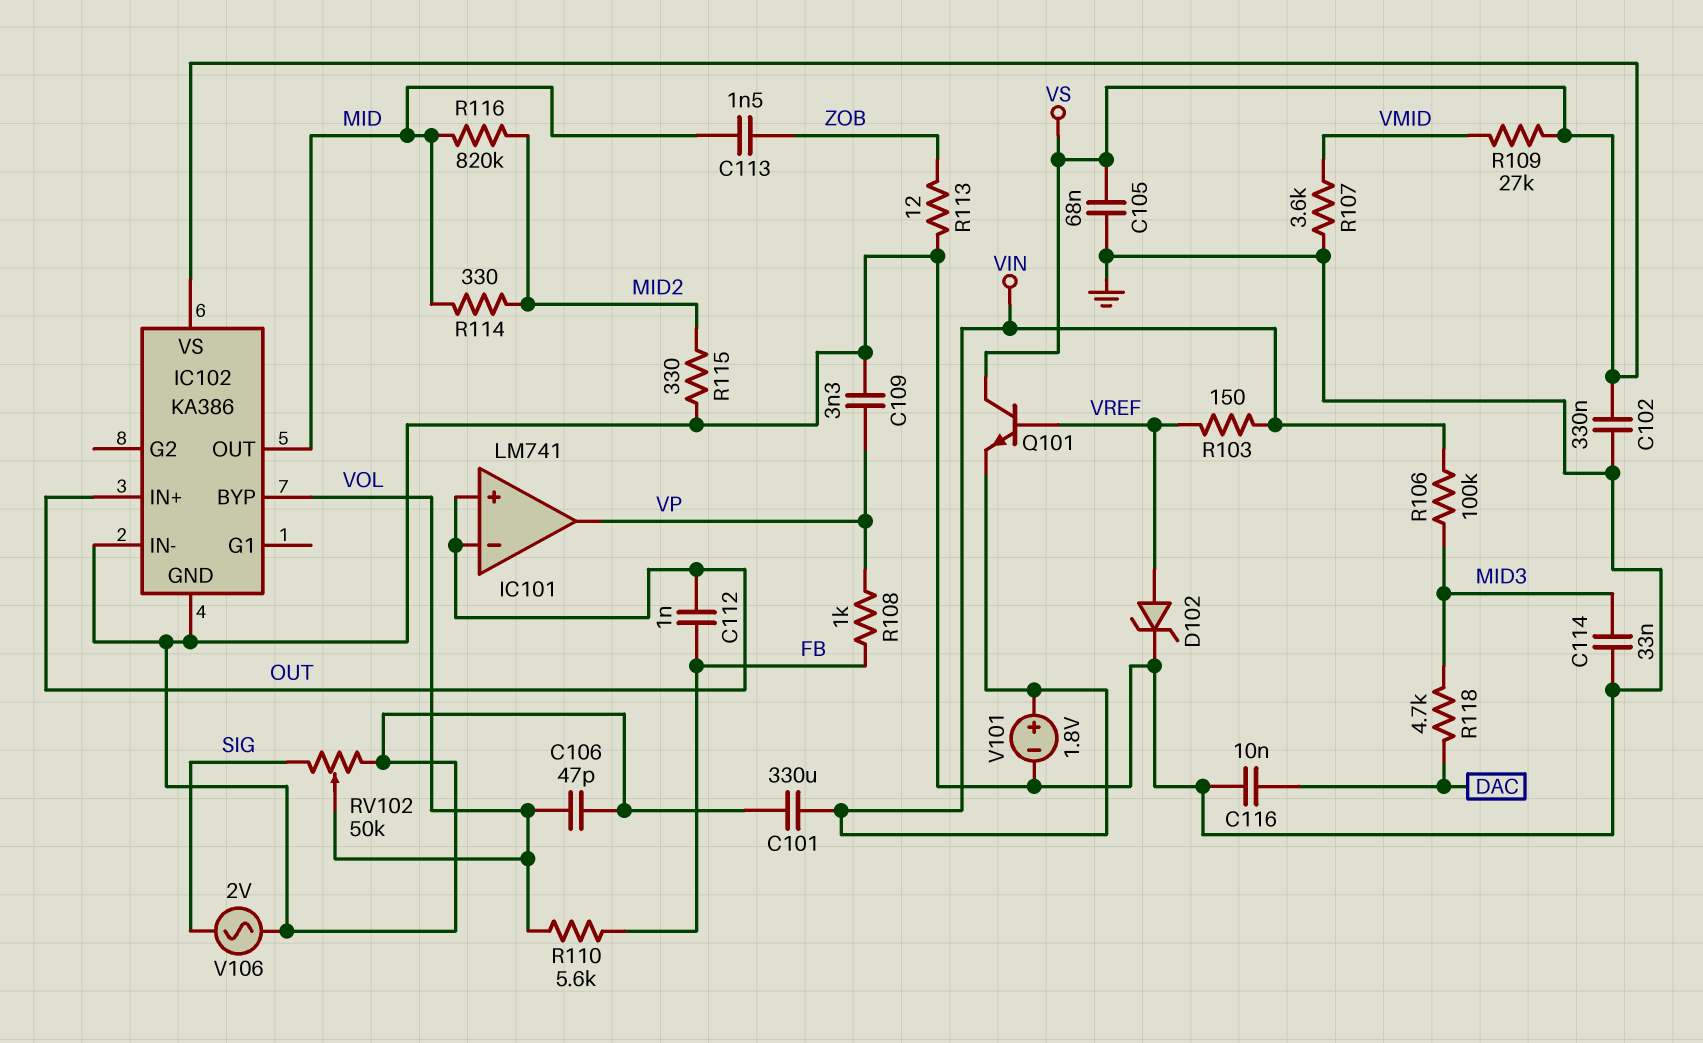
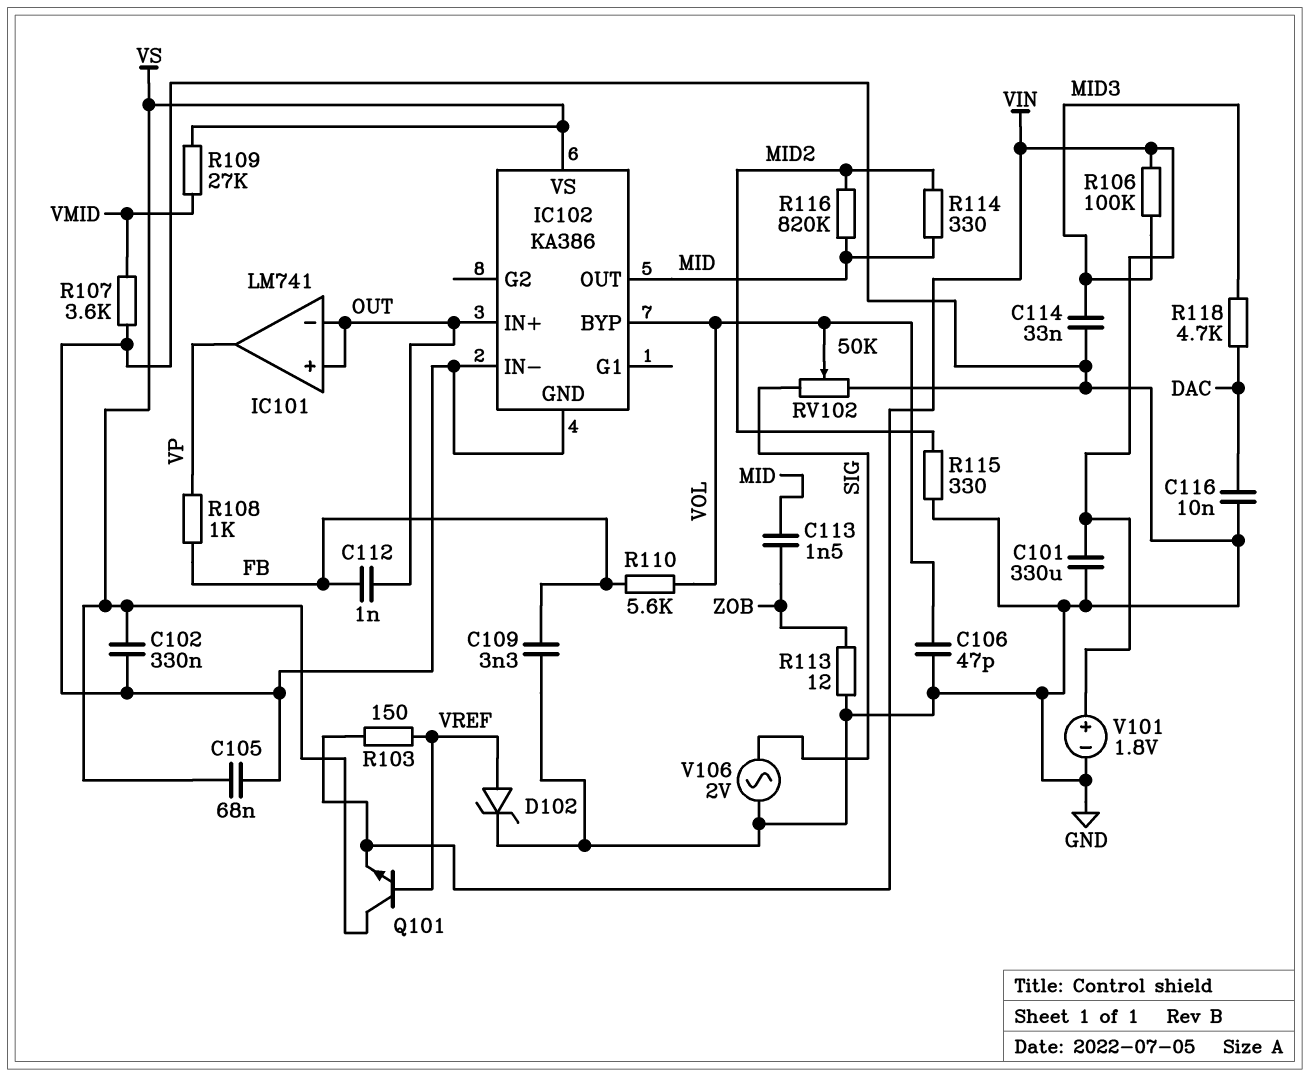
C109: 3.3nF (GND, VP) -> 3.3nF (FB, GND)

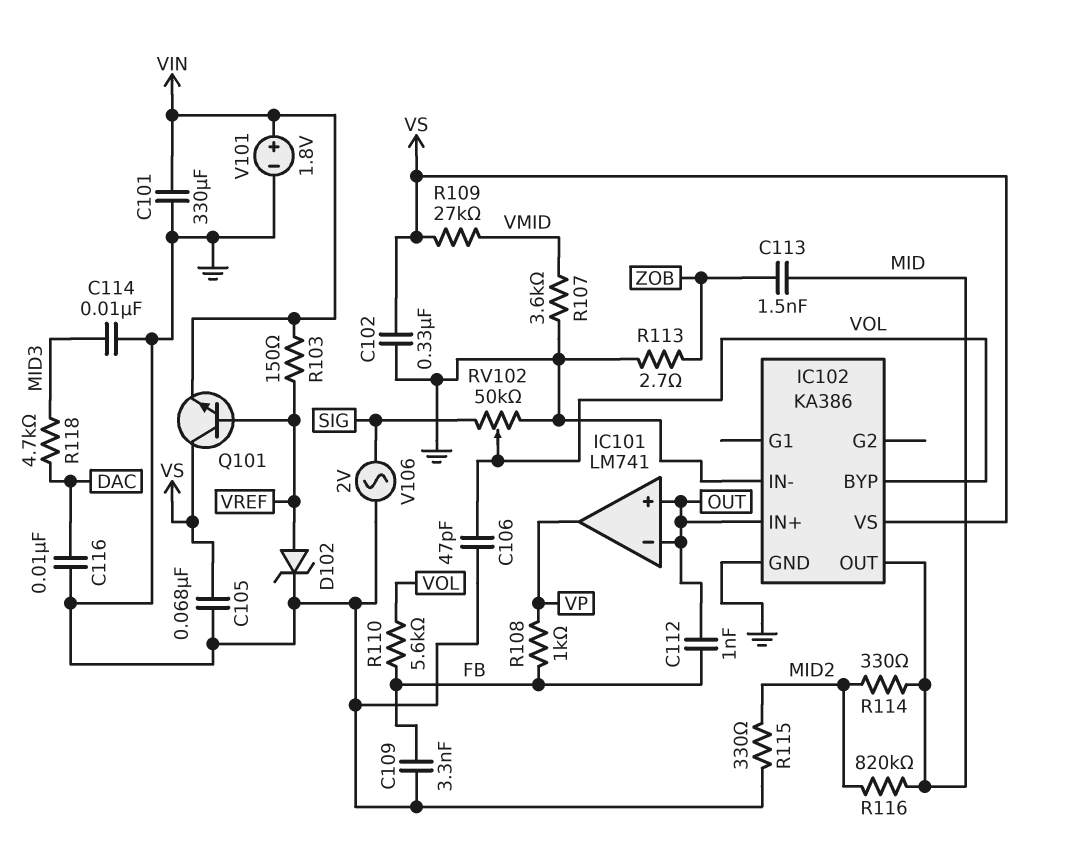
C114: 33nF (GND, MID3) -> 10nF (GND, MID3)
R106: 100k (MID3, VIN) -> none
R113: 12 (GND, ZOB) -> 2.7 (GND, ZOB)

